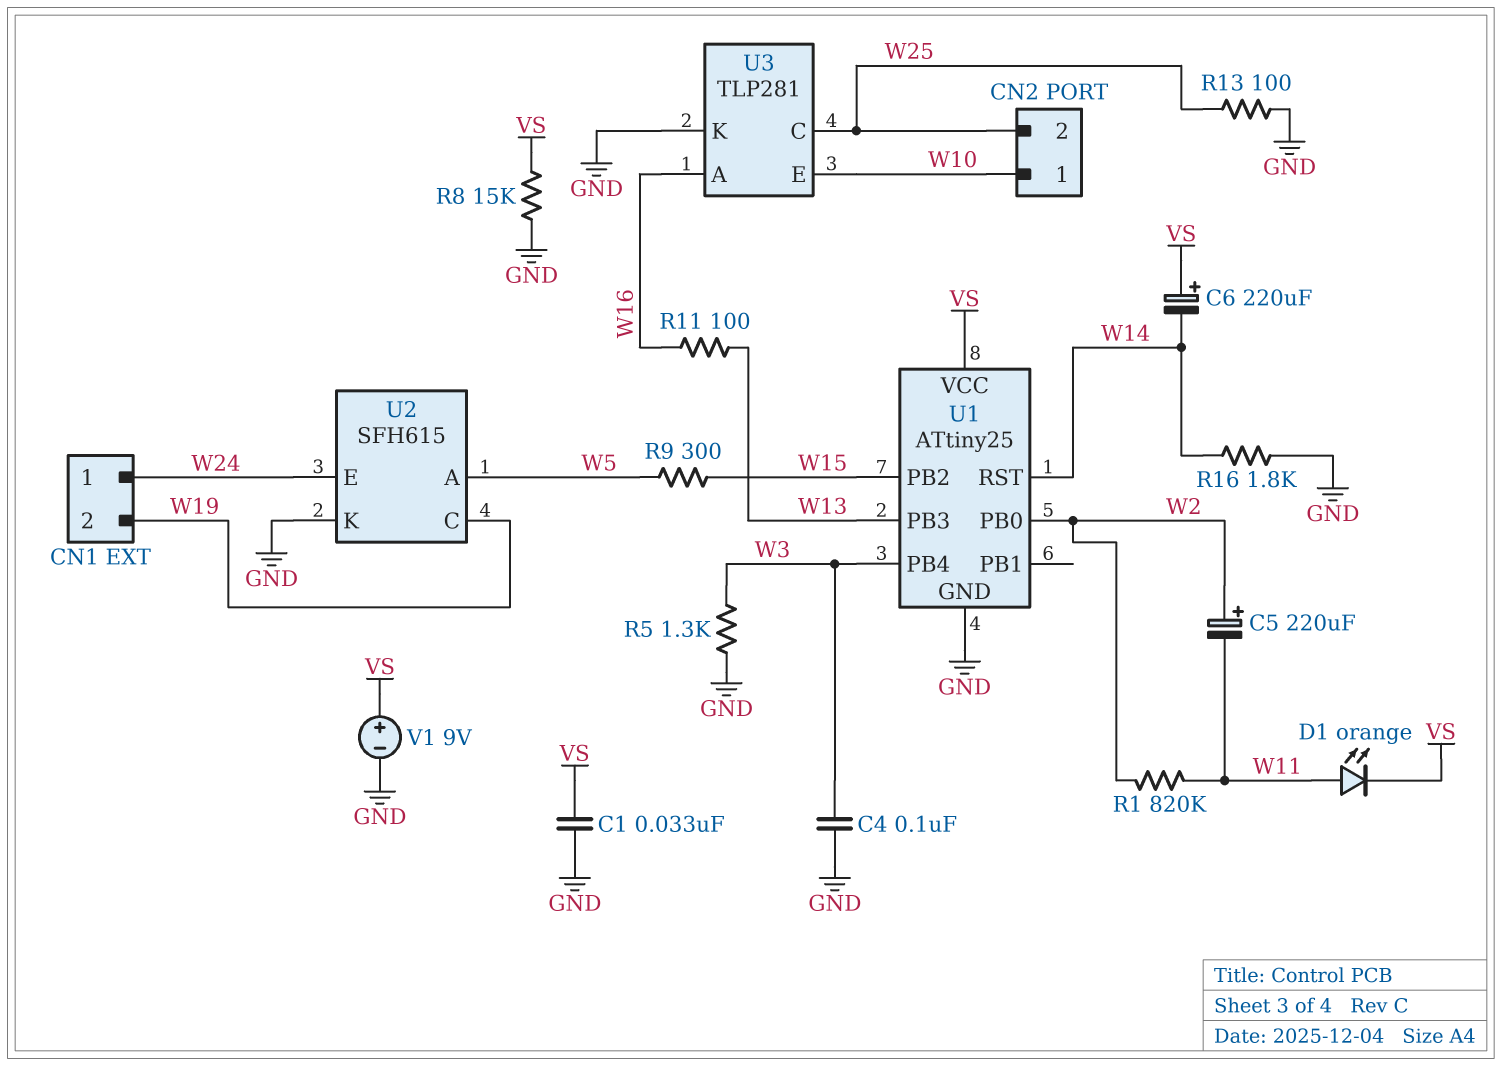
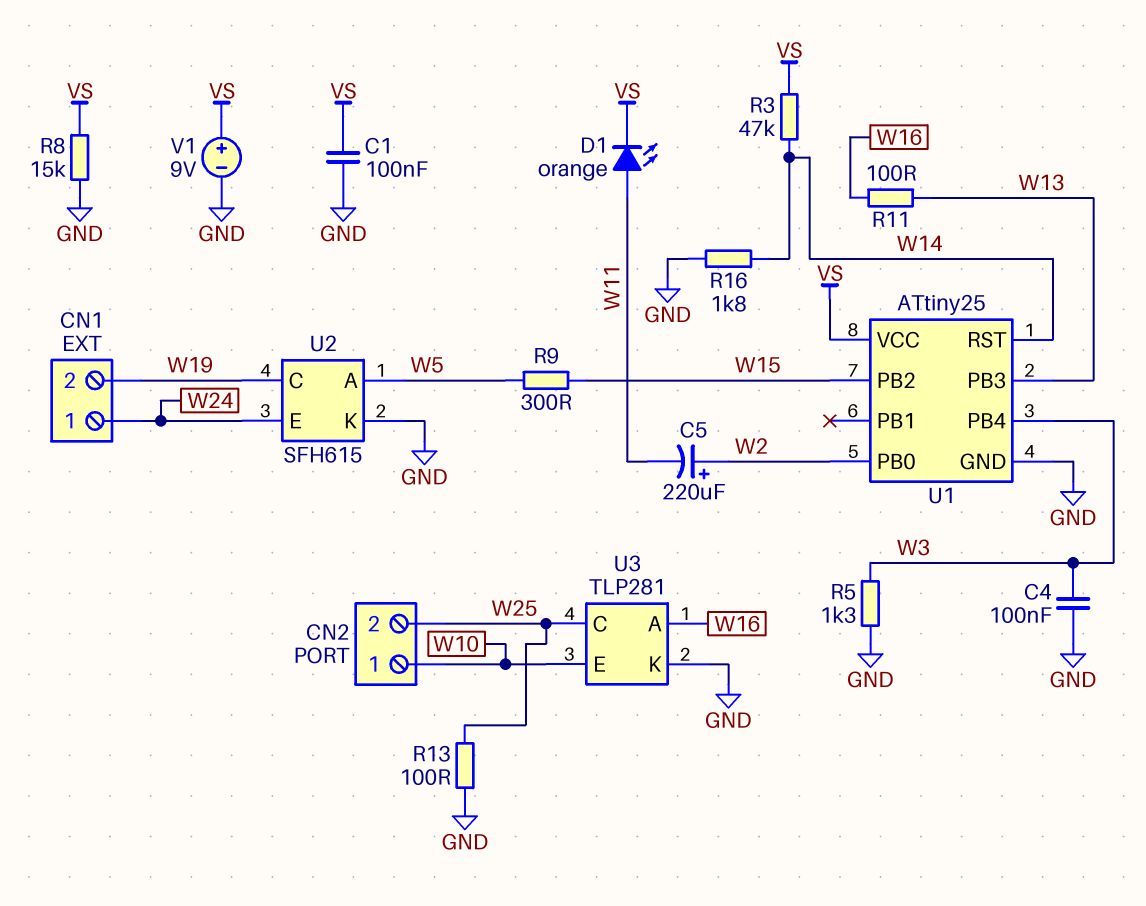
C1: 33nF (GND, VS) -> 100nF (GND, VS)
C6: 220uF (plus VS, minus W14) -> none
R1: 820k (W2, W11) -> none
R3: none -> 47k (VS, W14)

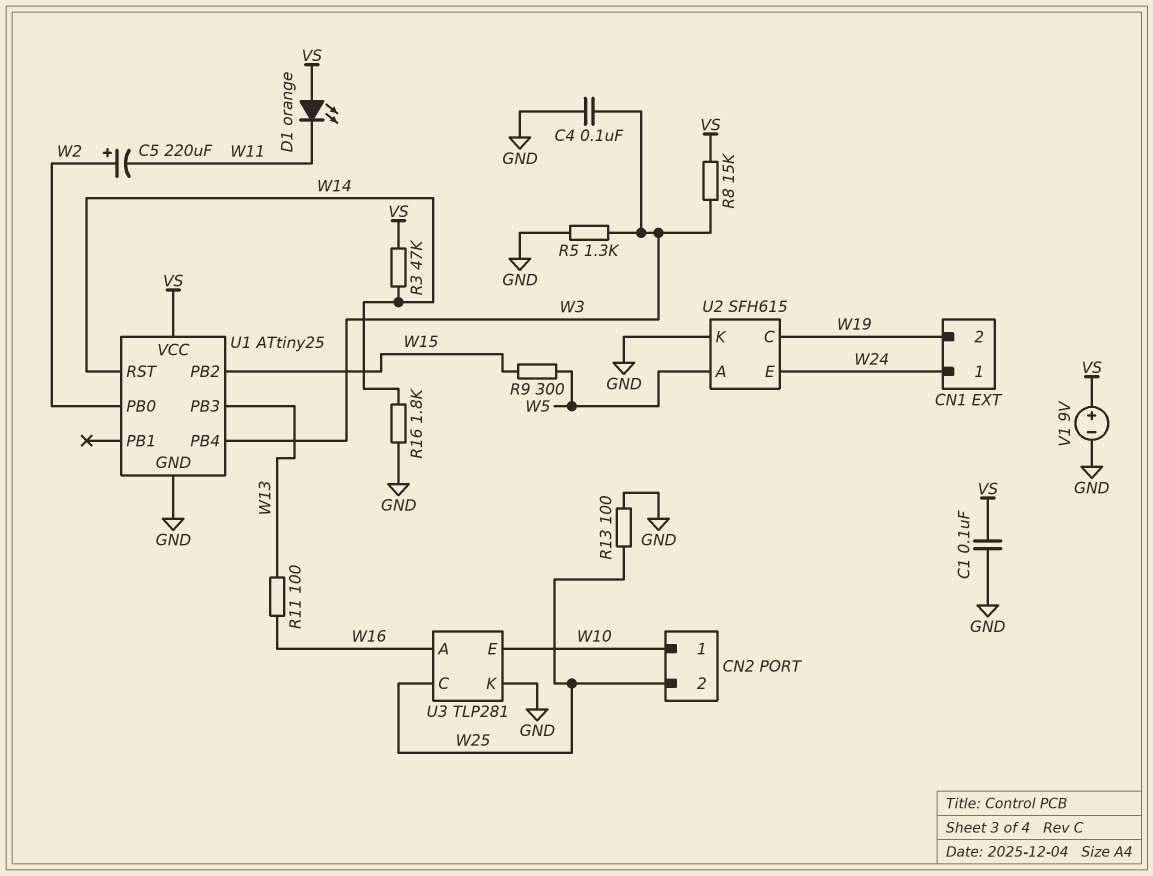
D1: LED orange (A W11, K VS) -> LED orange (A VS, K W11)
R8: 15k (GND, VS) -> 15k (VS, W3)

